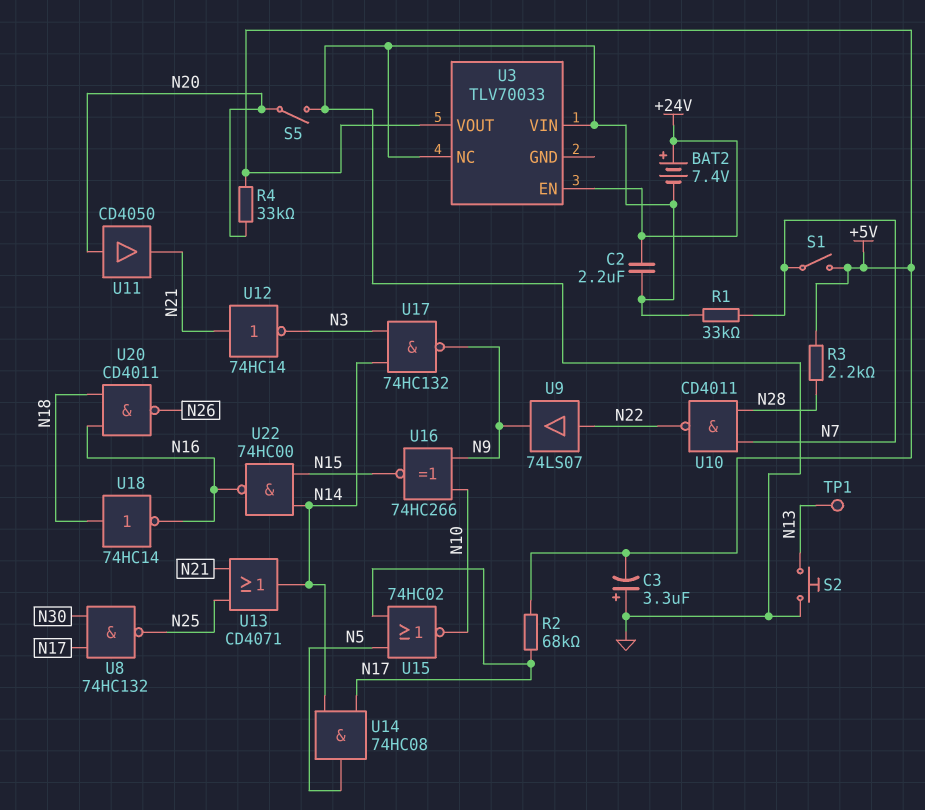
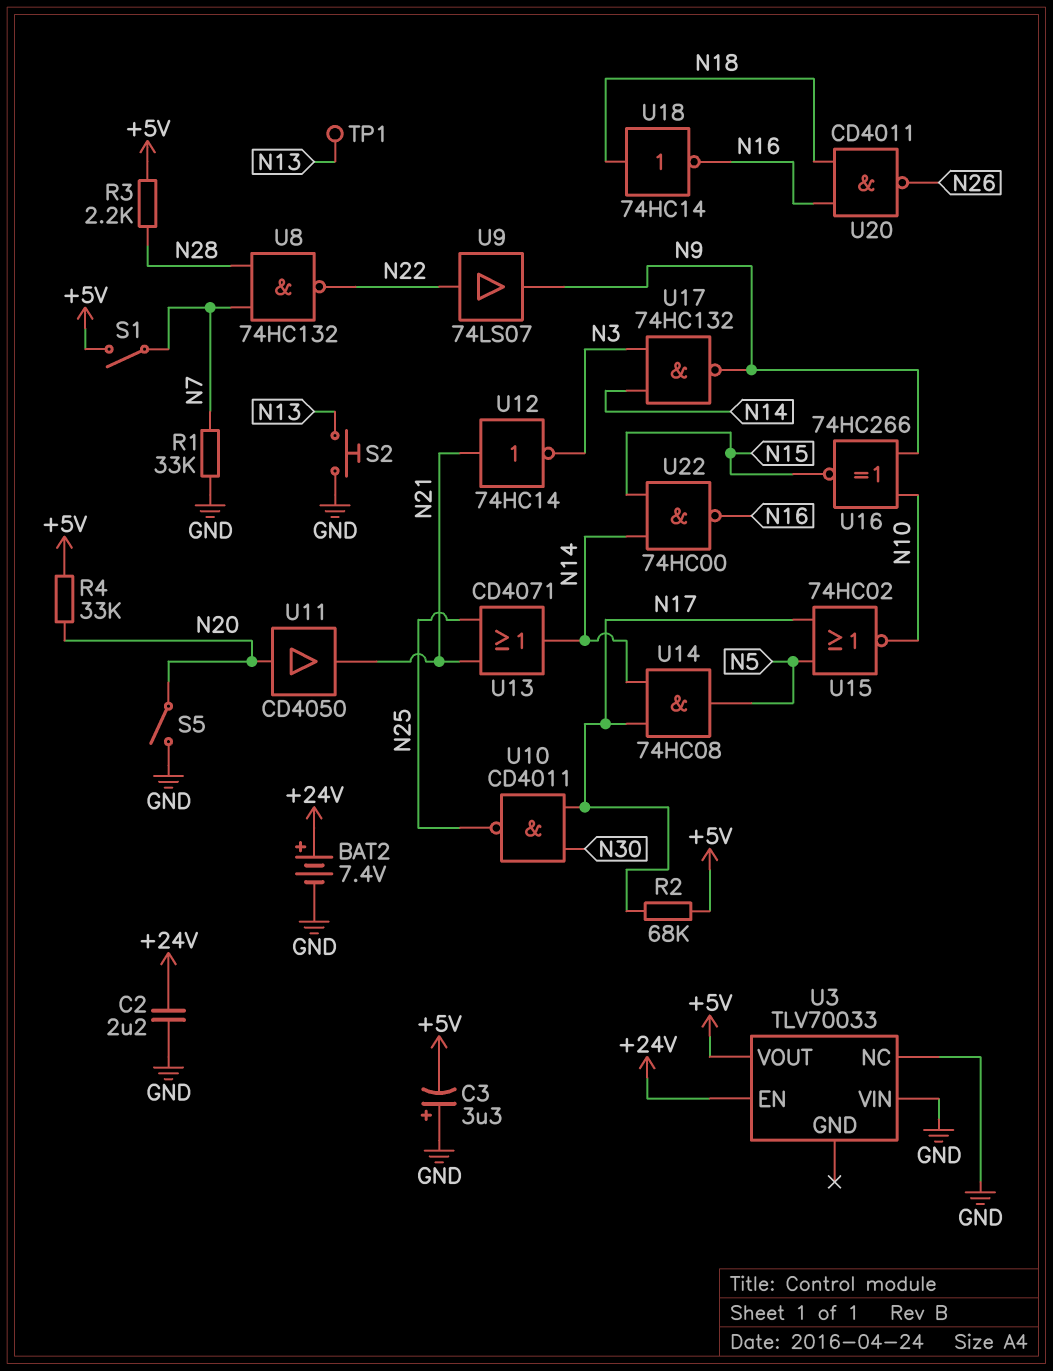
U8: NAND 74HC132 (in N17, in N30, out N25) -> NAND 74HC132 (in N7, in N28, out N22)
U10: NAND CD4011 (in N7, in N28, out N22) -> NAND CD4011 (in N17, in N30, out N25)

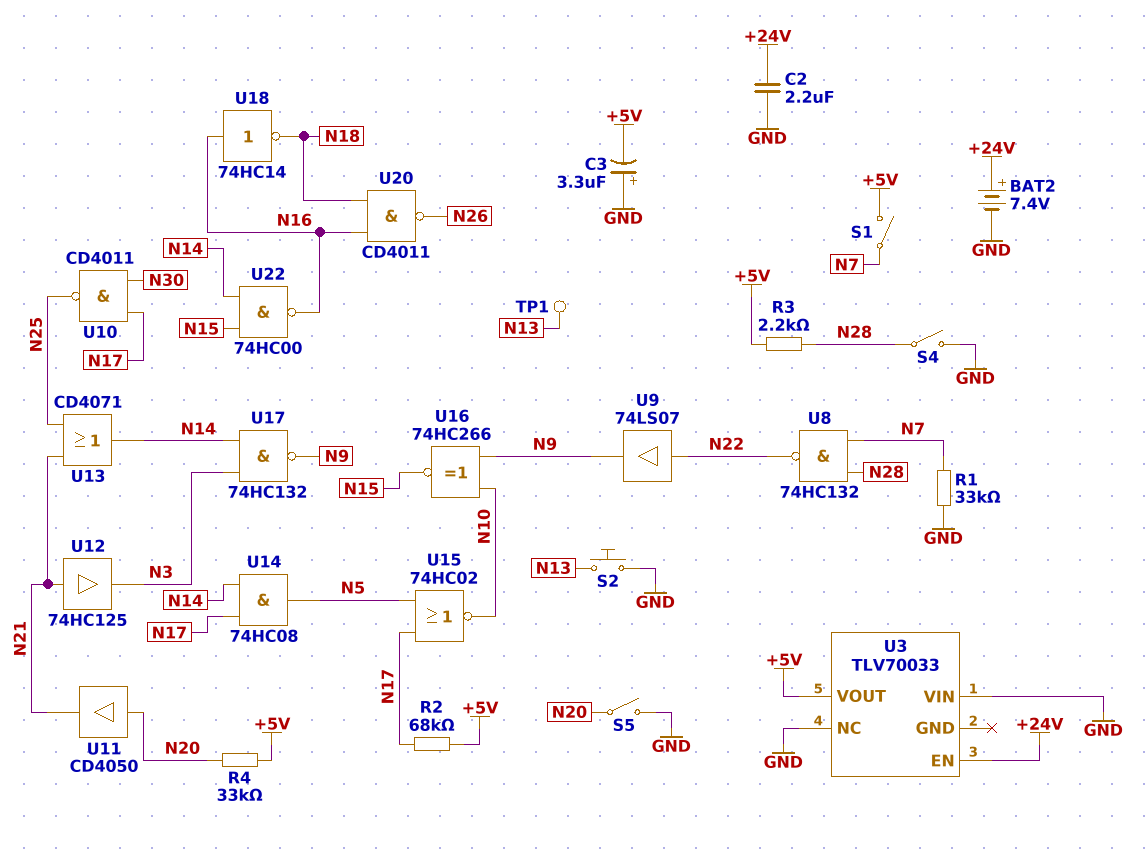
S4: none -> switch (GND, N28)
U12: NOT 74HC14 (in N21, out N3) -> buffer 74HC125 (in N21, out N3)
U18: NOT 74HC14 (in N18, out N16) -> NOT 74HC14 (in N16, out N18)

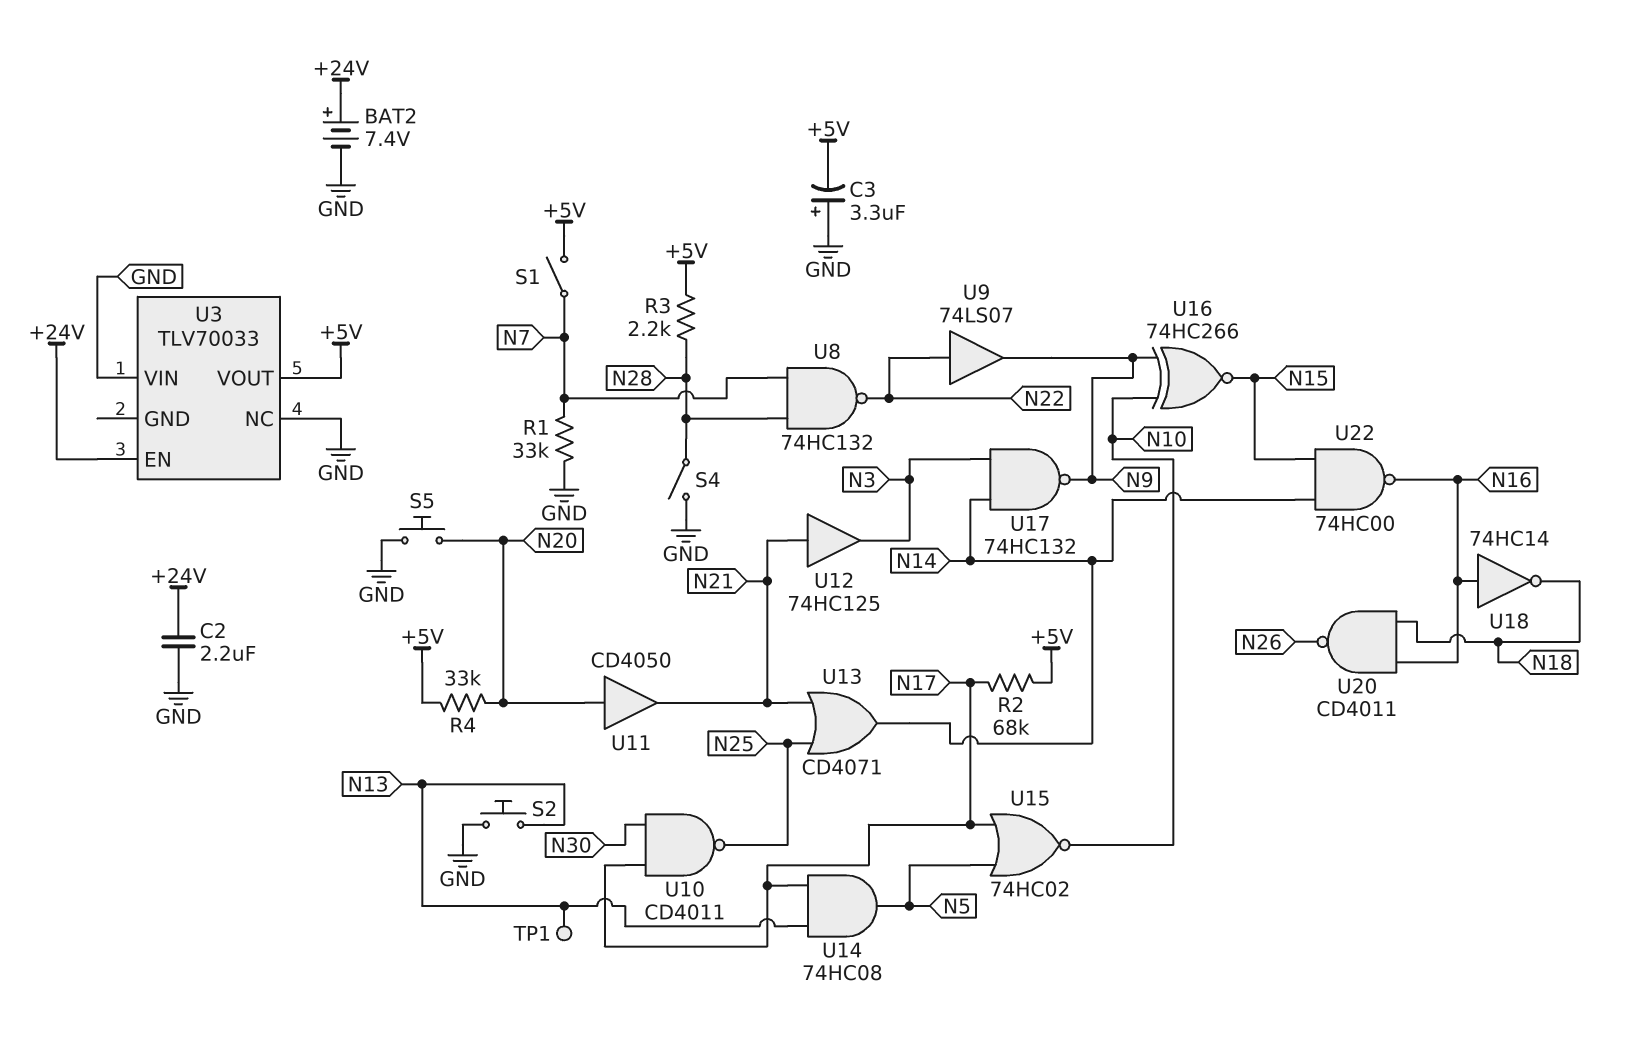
S5: switch (GND, N20) -> button (GND, N20)
U14: AND 74HC08 (in N14, in N17, out N5) -> AND 74HC08 (in N13, in N17, out N5)

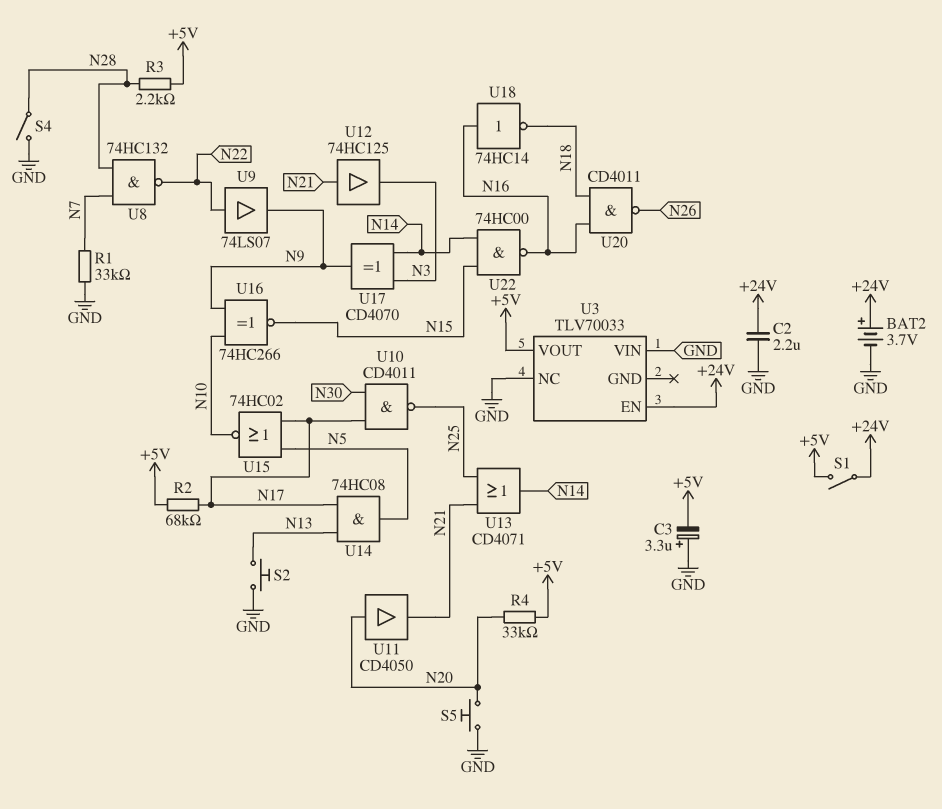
BAT2: 7.4V (plus +24V, minus GND) -> 3.7V (plus +24V, minus GND)
S1: switch (+5V, N7) -> switch (+5V, +24V)
TP1: test point (N13) -> none
U17: NAND 74HC132 (in N3, in N14, out N9) -> XOR CD4070 (in N3, in N14, out N9)

